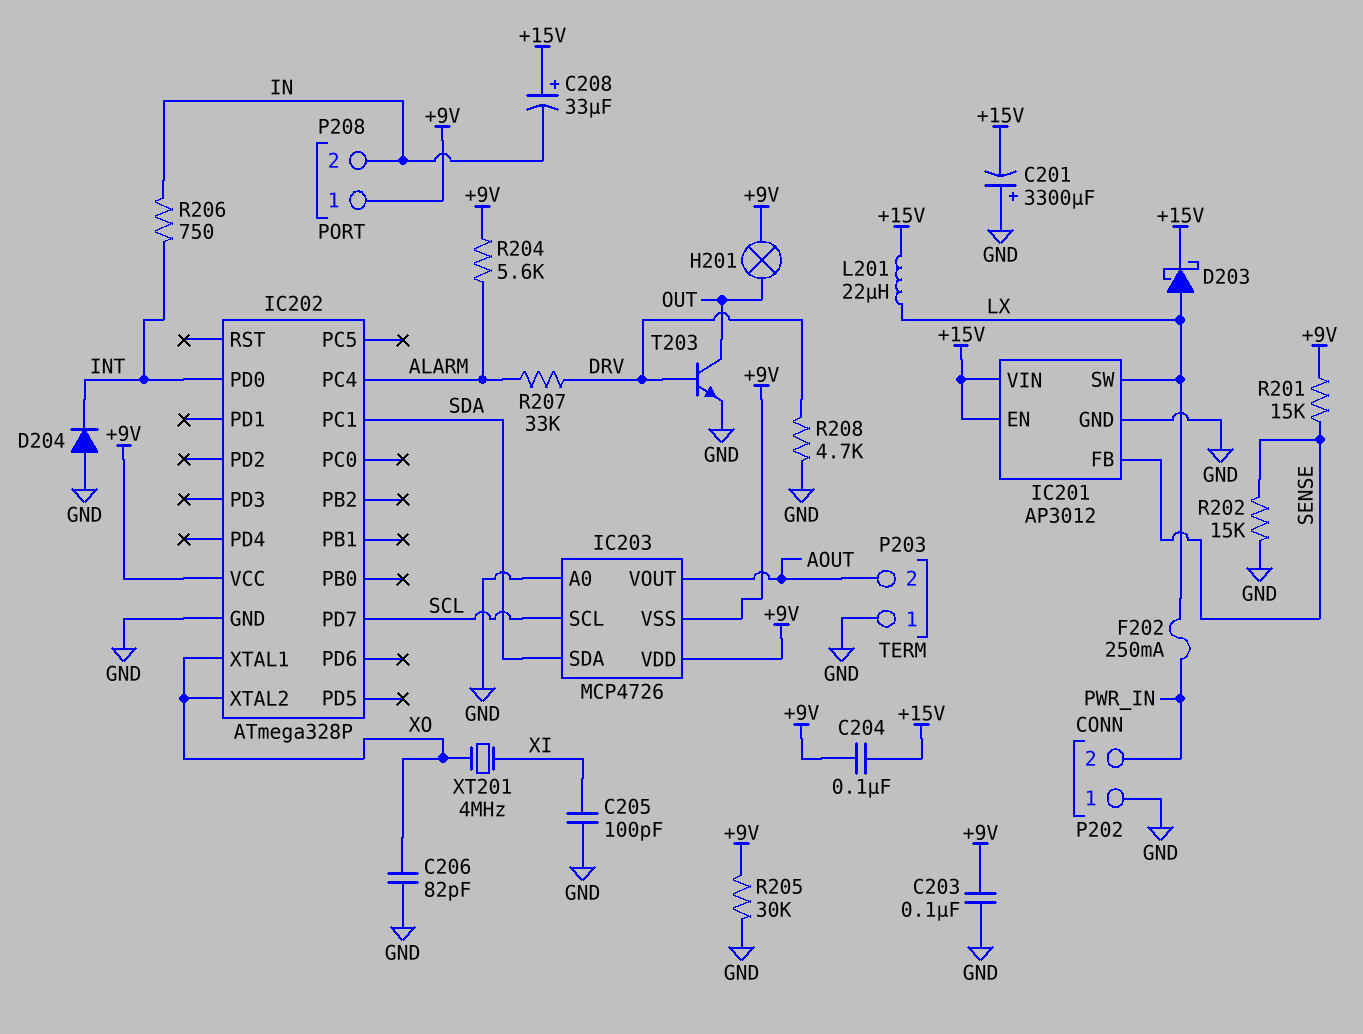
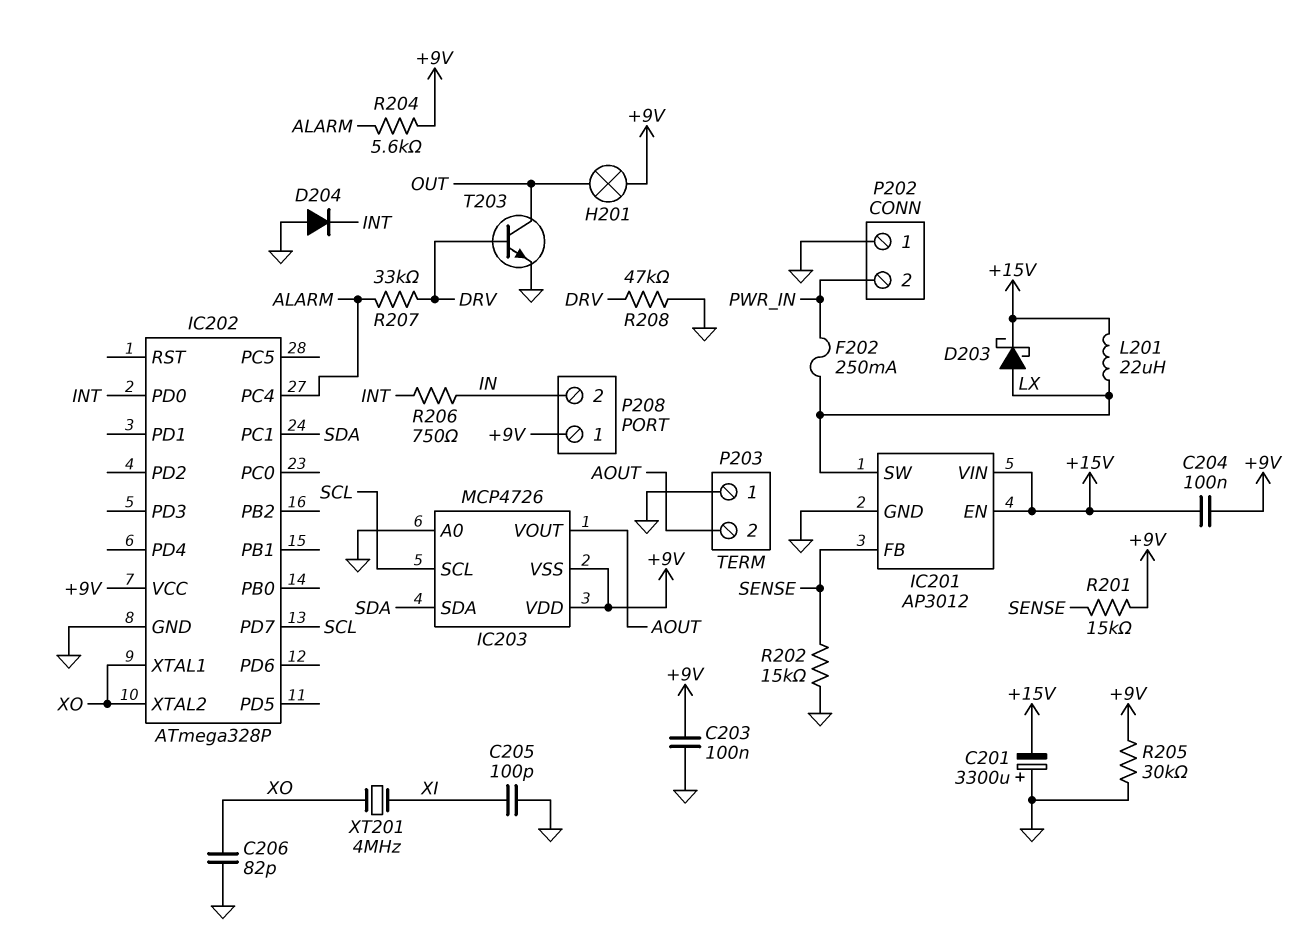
C208: 33uF (plus +15V, minus IN) -> none
R208: 4.7k (DRV, GND) -> 47k (DRV, GND)

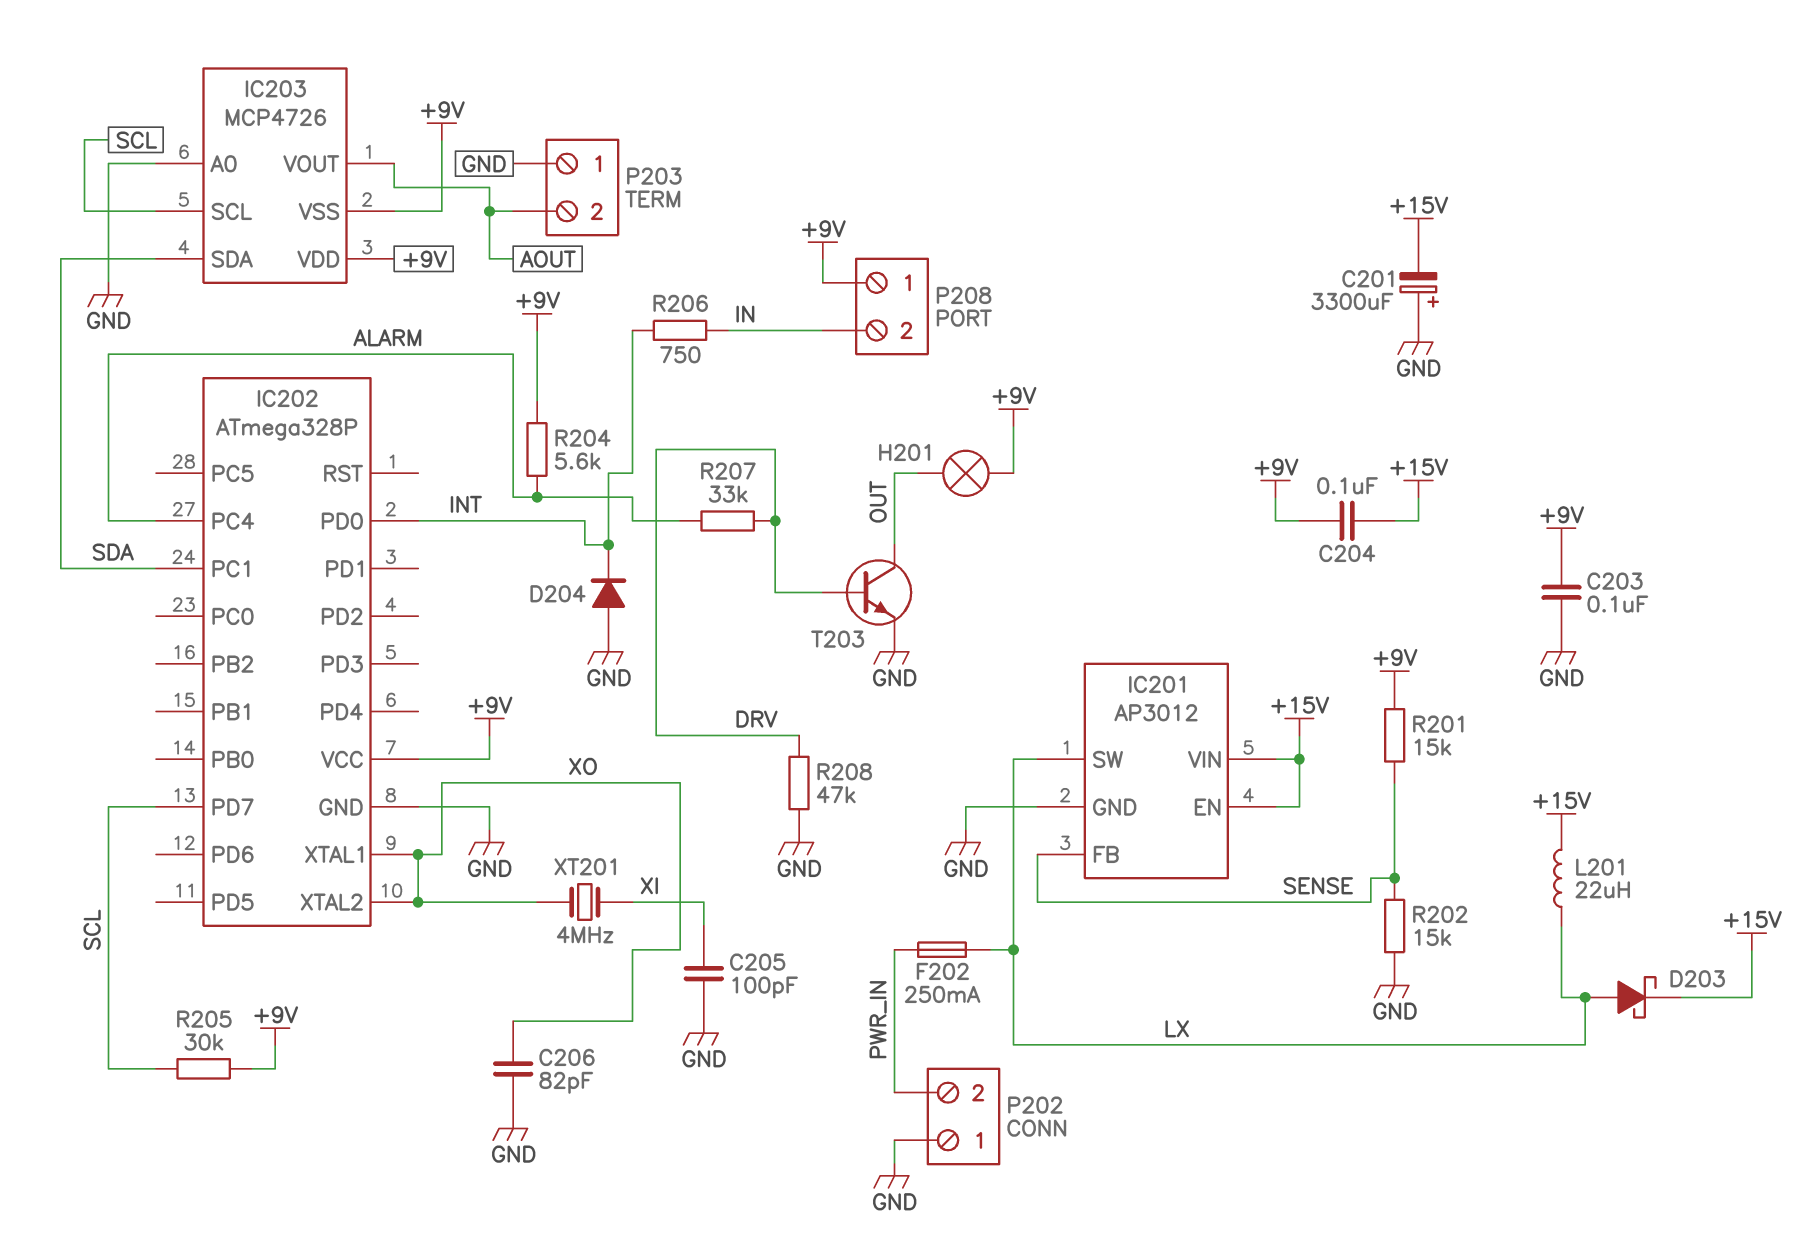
R205: 30k (+9V, GND) -> 30k (+9V, SCL)

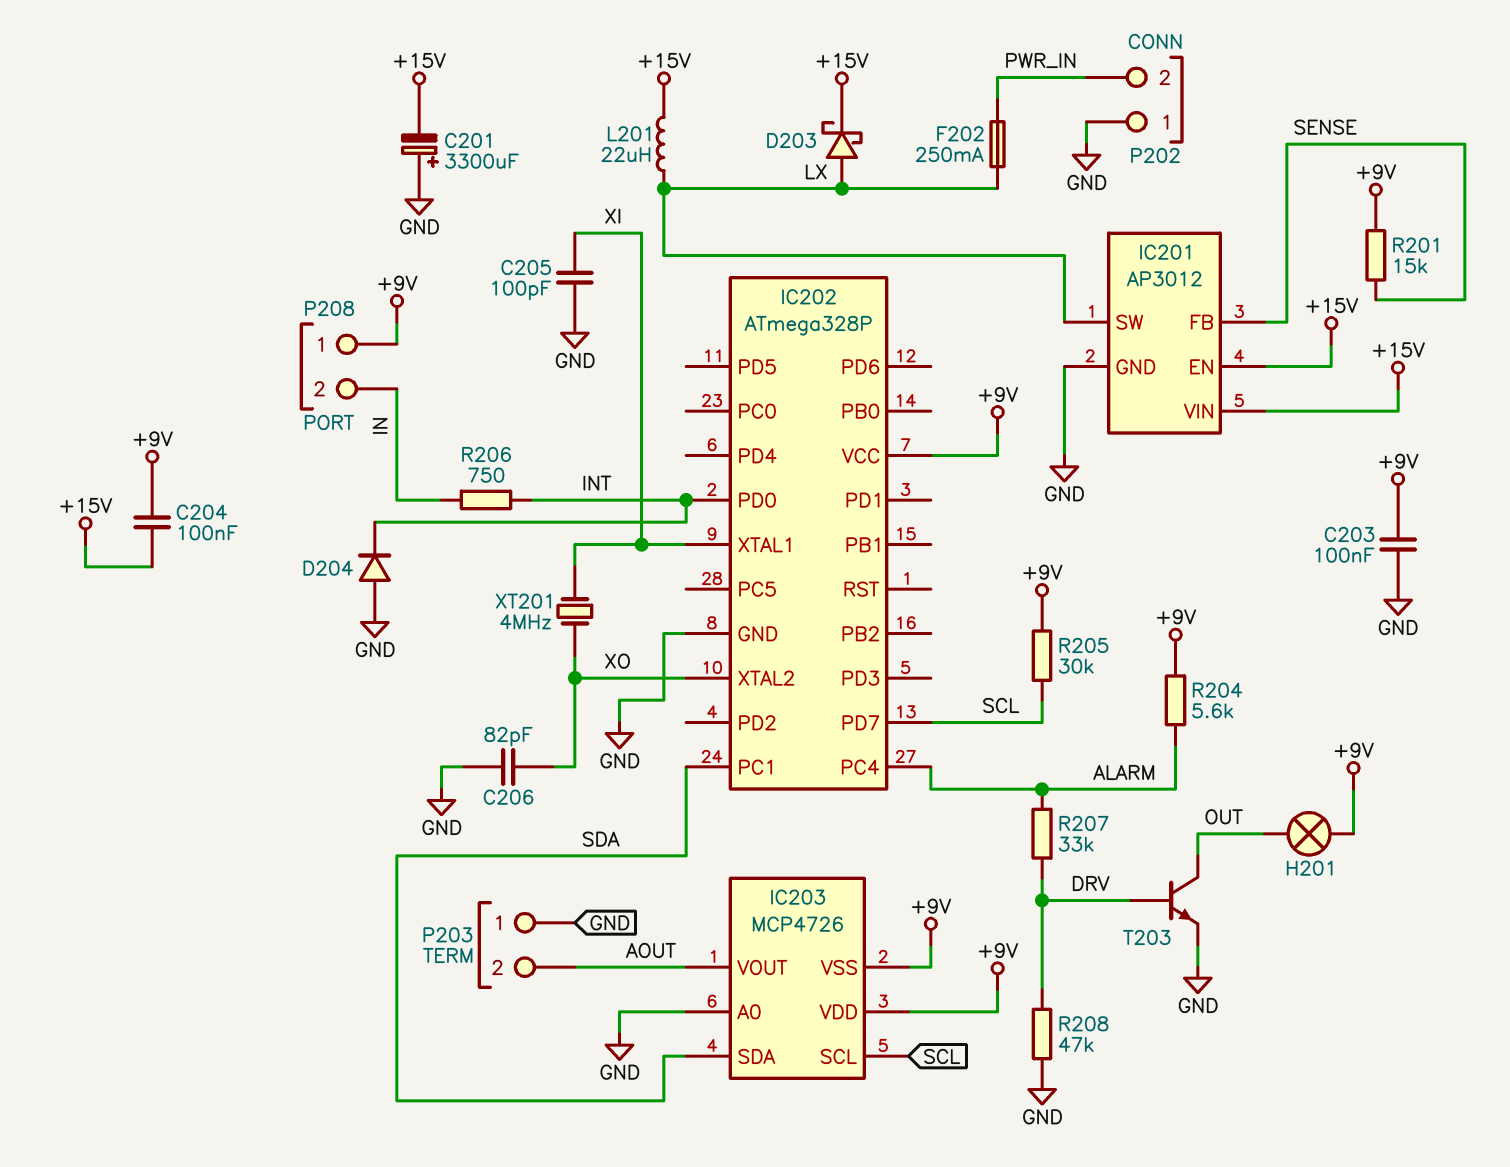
IC202 pin XTAL1: XO -> XI
R202: 15k (GND, SENSE) -> none

